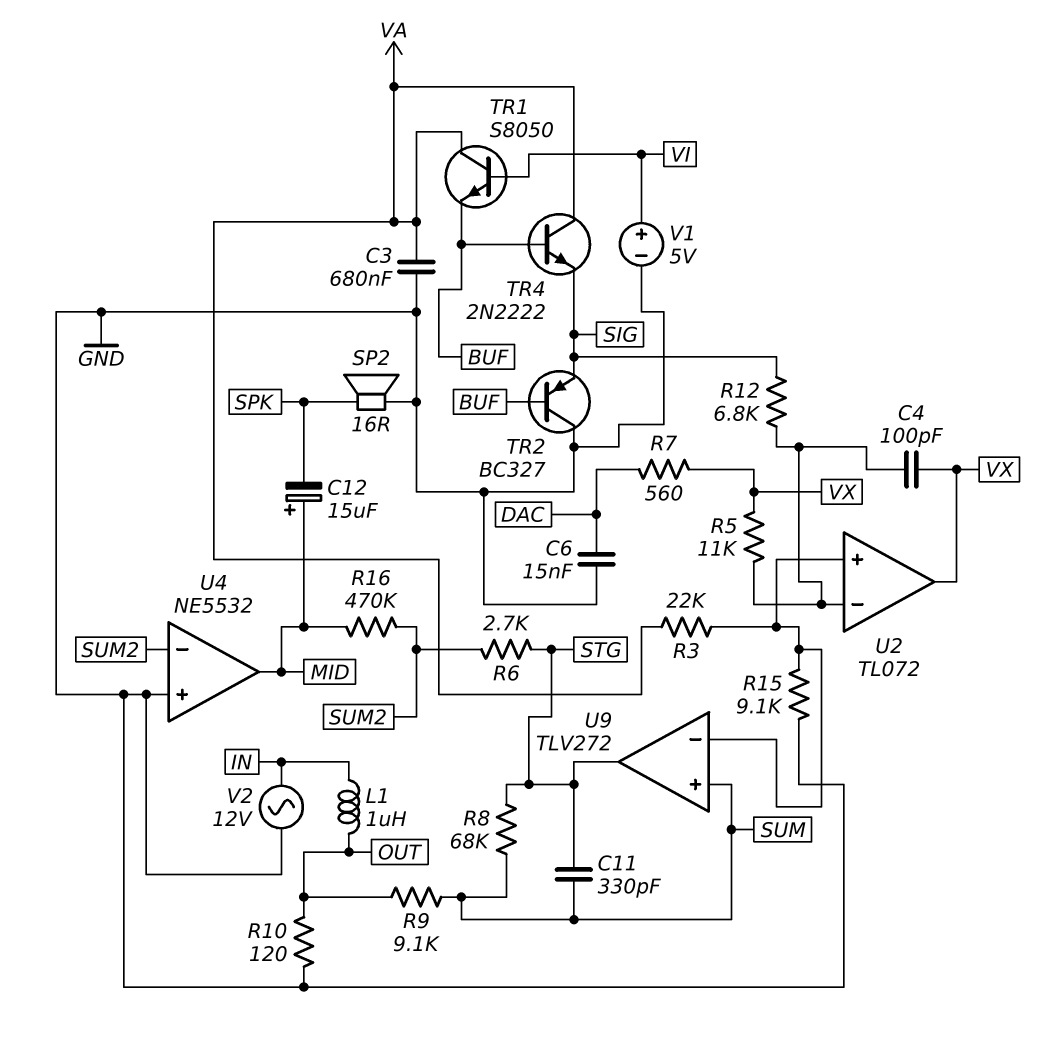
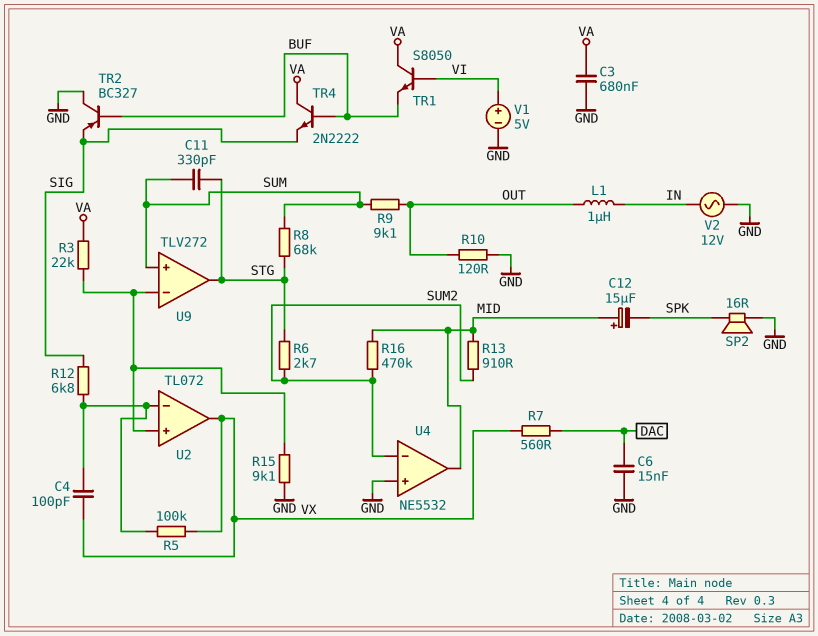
R5: 11k (U2/in-, VX) -> 100k (U2/in-, VX)
R13: none -> 910 (MID, SUM2)

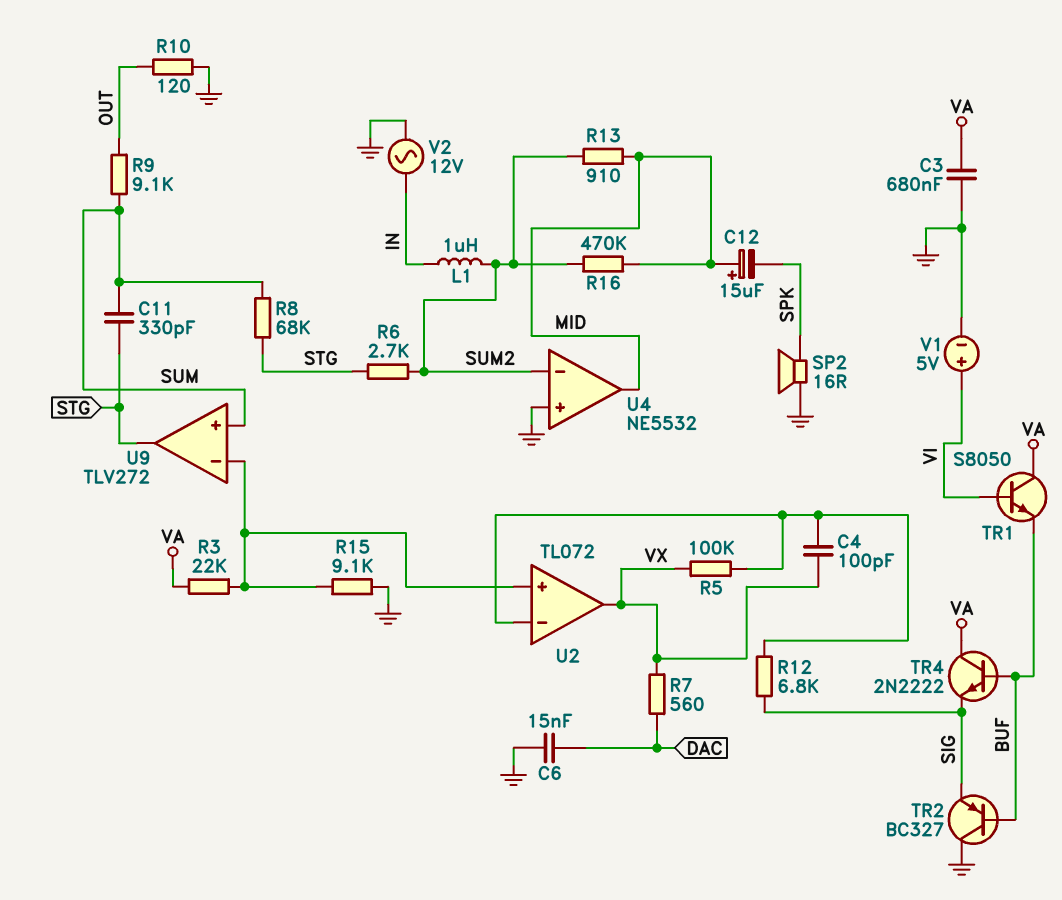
L1: 1uH (IN, OUT) -> 1uH (IN, SUM2)

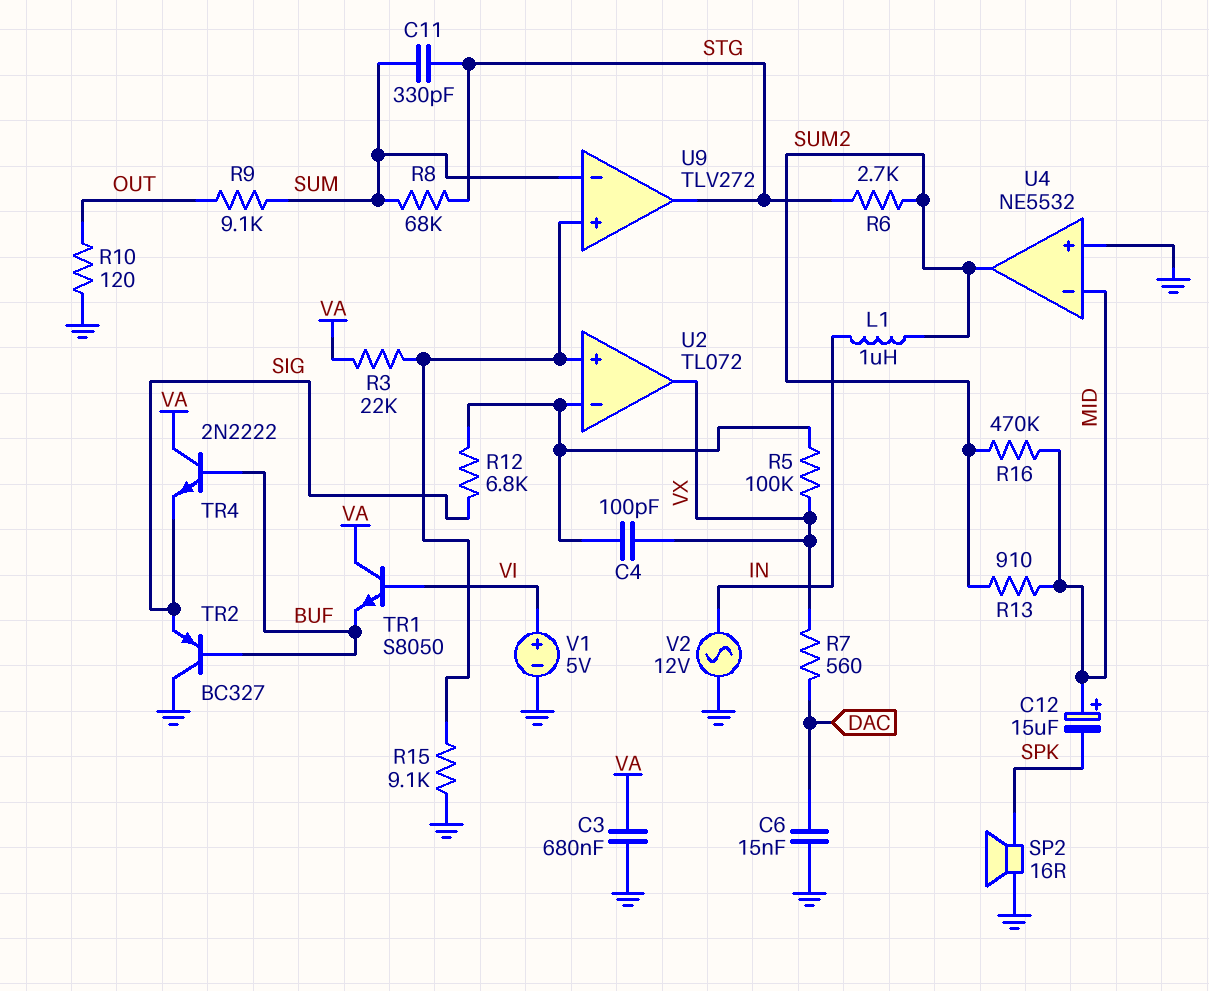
U4 pin in-: SUM2 -> MID
U4 pin out: MID -> SUM2
U9 pin in+: SUM -> U2/in+
U9 pin in-: U2/in+ -> SUM

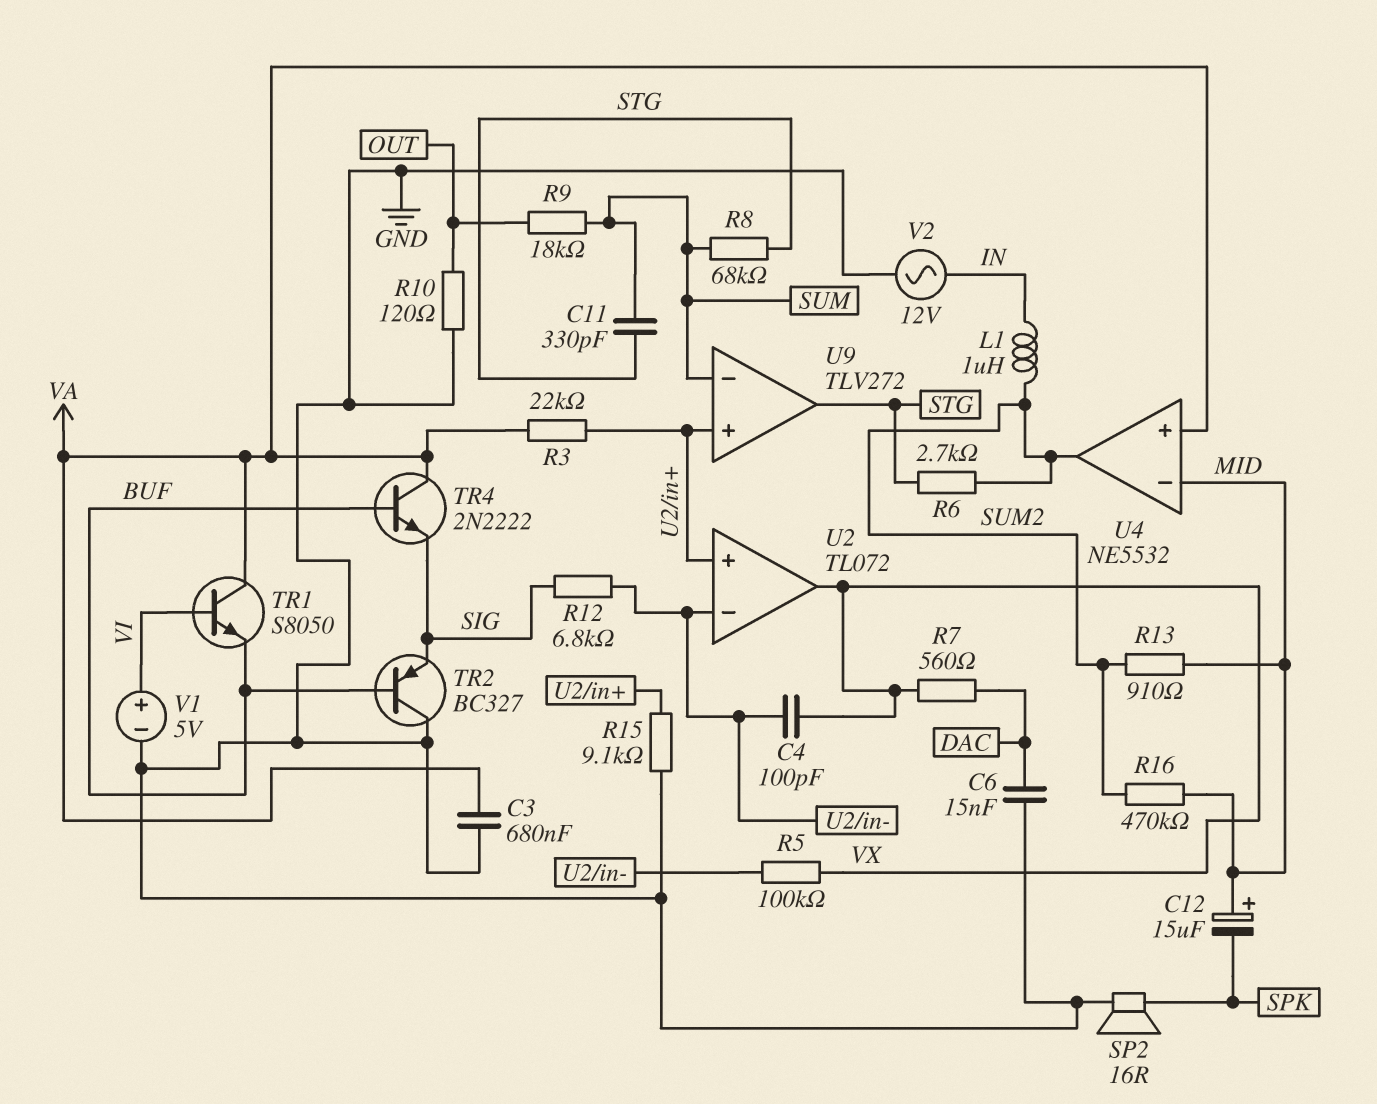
R9: 9.1k (OUT, SUM) -> 18k (OUT, SUM)
U4 pin in+: GND -> VA

